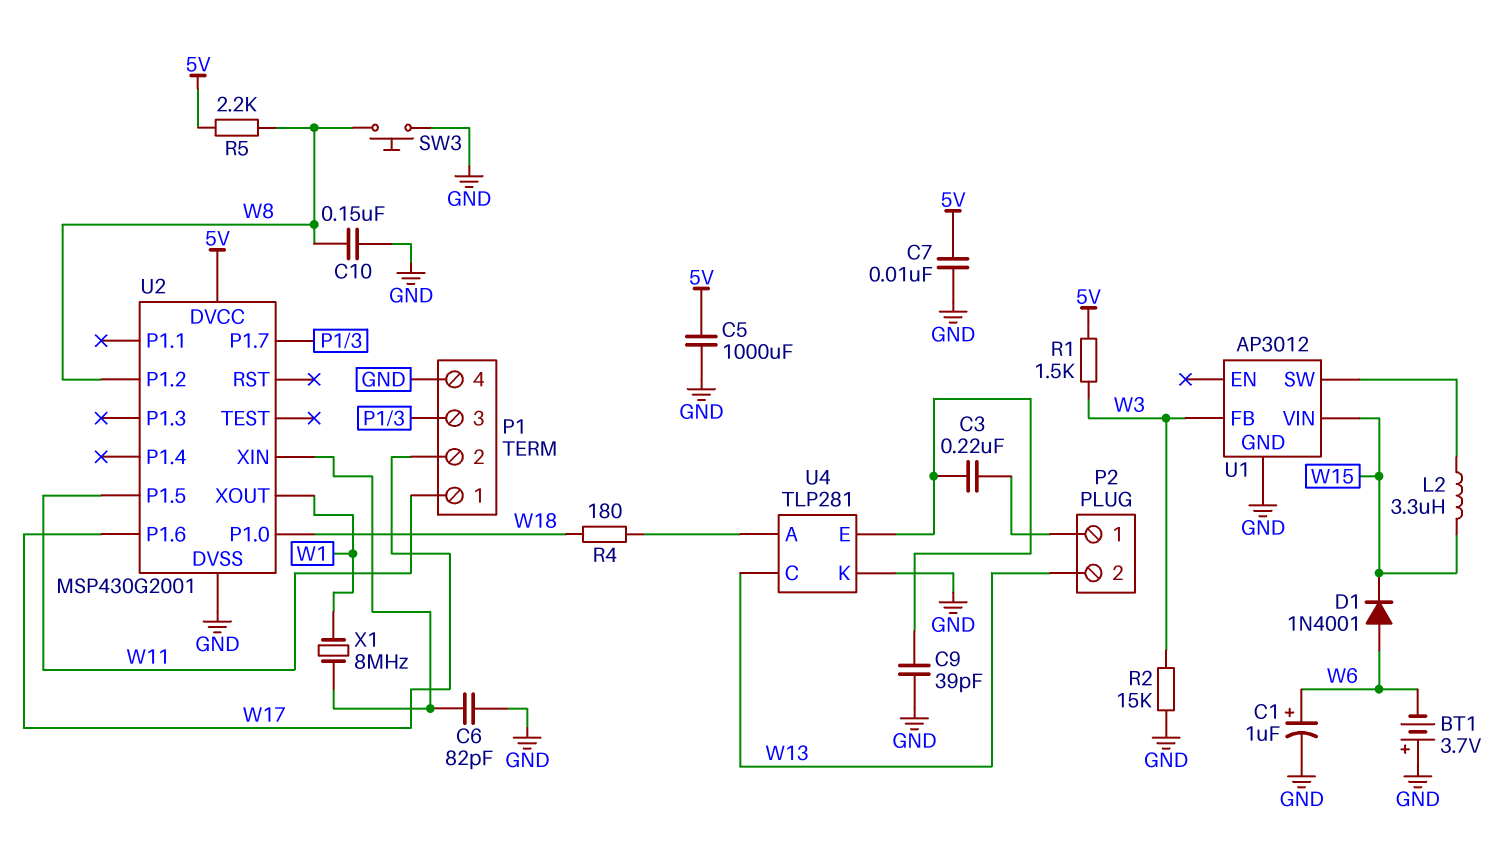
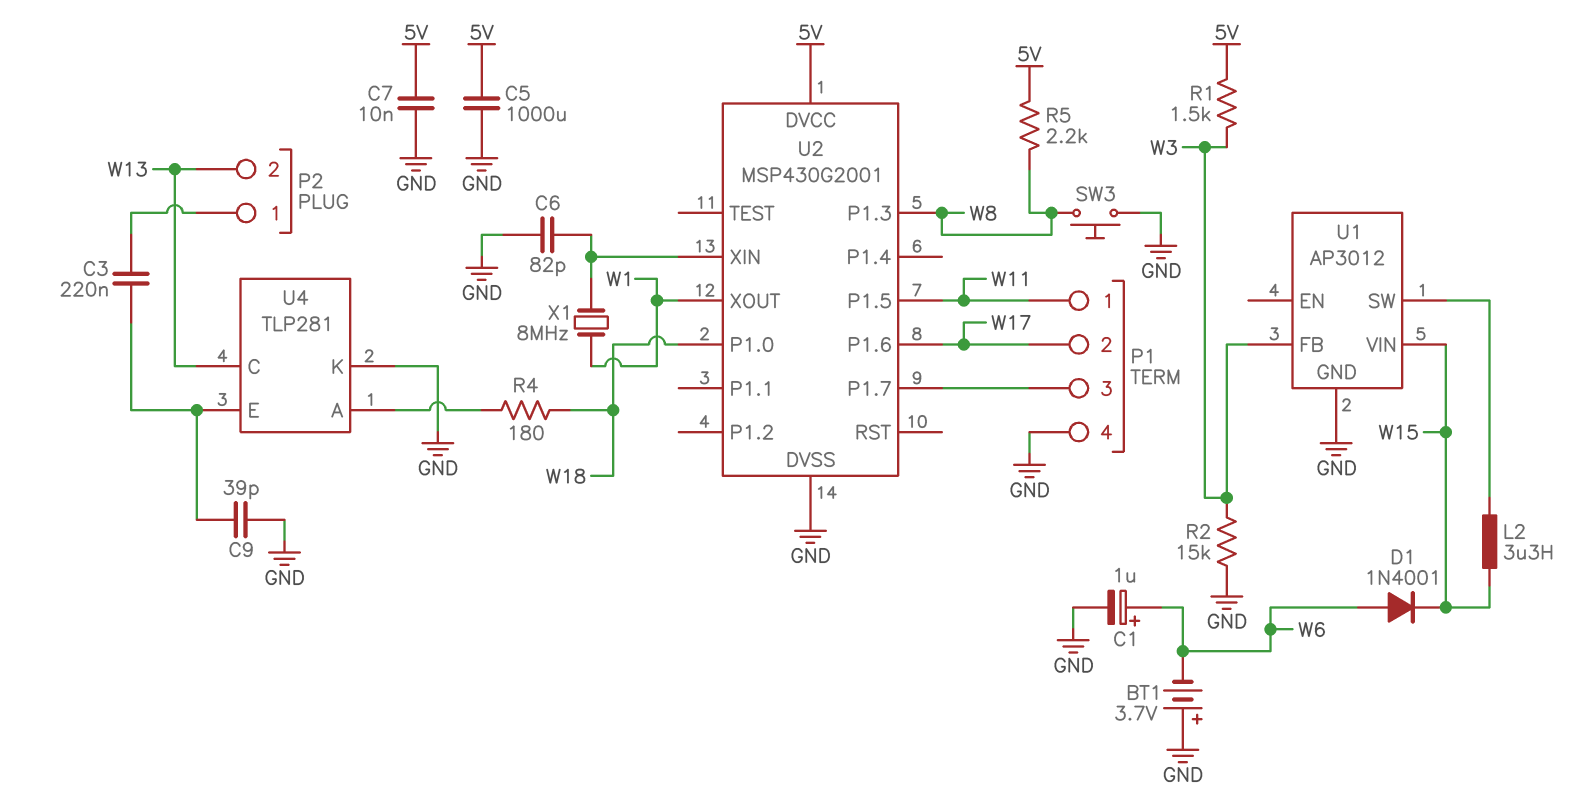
C10: 150nF (GND, W8) -> none
U2 pin P1.2: W8 -> none
U2 pin P1.3: none -> W8

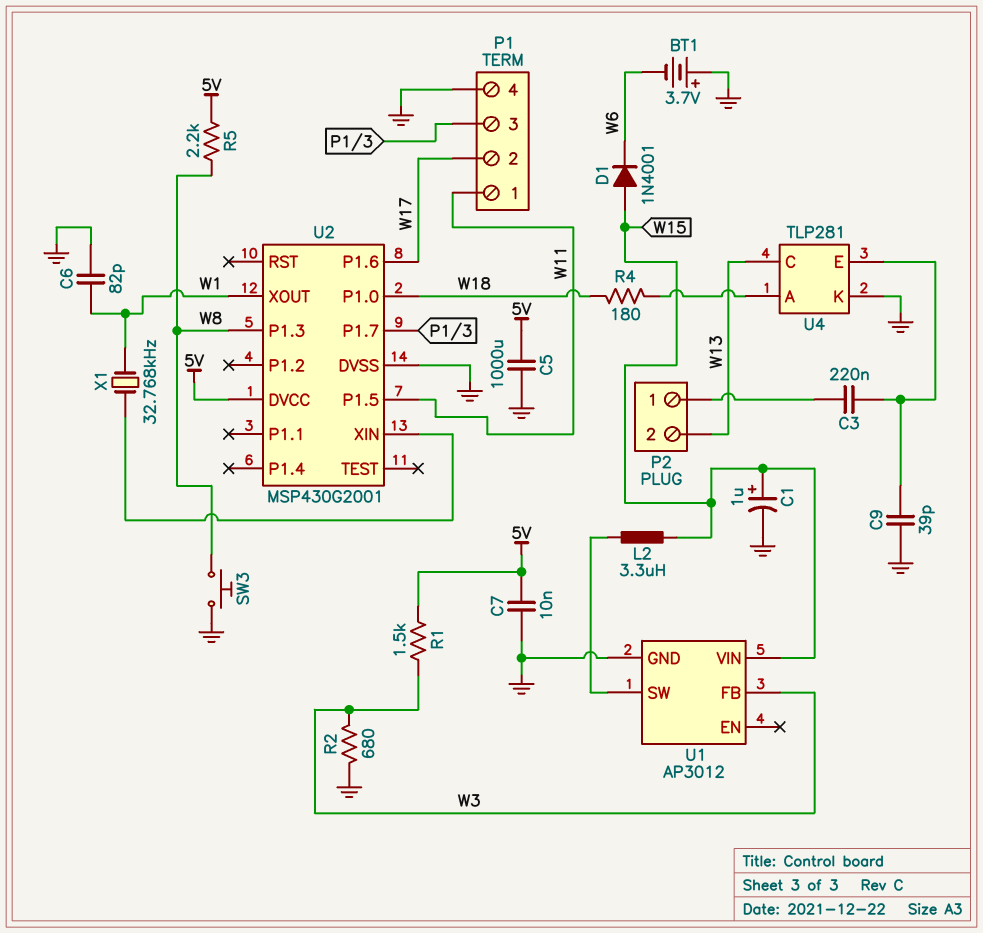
C1: 1uF (plus W6, minus GND) -> 1uF (plus W15, minus GND)
C6: 82pF (GND, U2/XIN) -> 82pF (GND, W1)
D1: diode 1N4001 (A W6, K W15) -> diode 1N4001 (A W15, K W6)
R2: 15k (GND, W3) -> 680 (GND, W3)
X1: 8MHz (U2/XIN, W1) -> 32.768kHz (U2/XIN, W1)

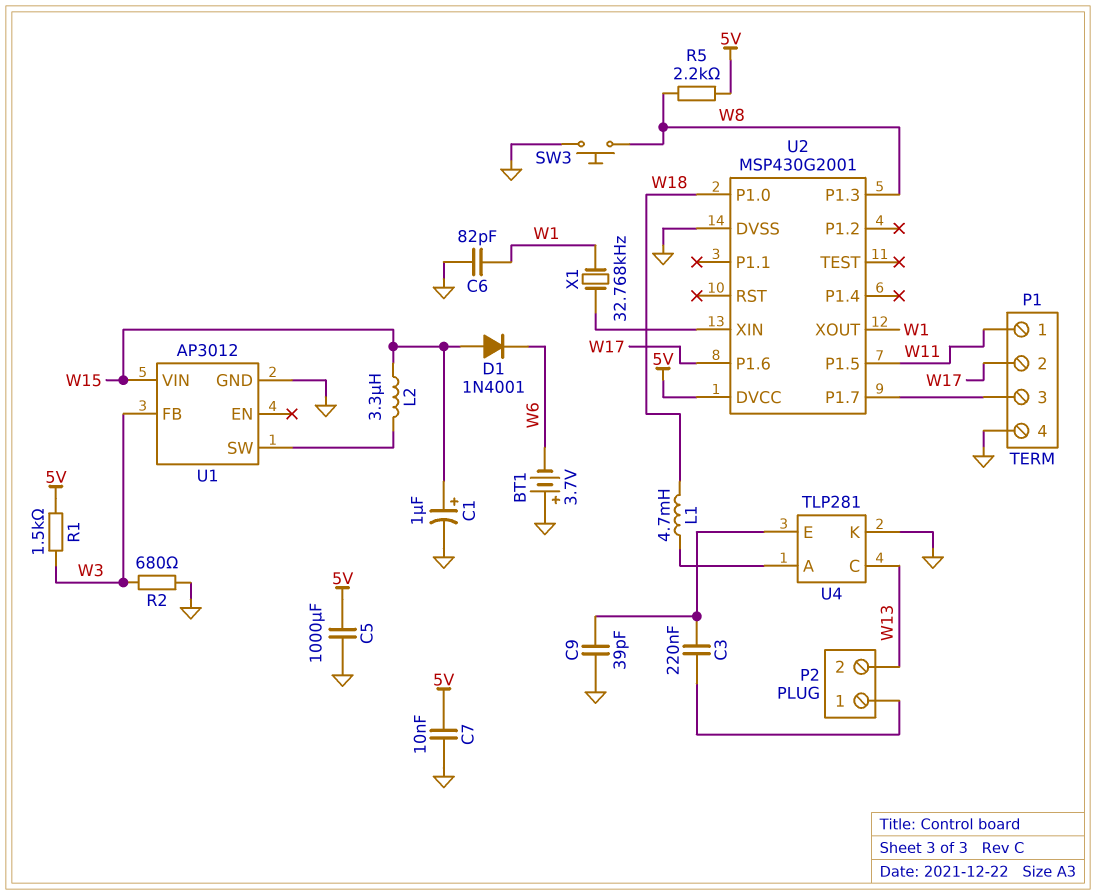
L1: none -> 4.7mH (U4/A, W18)
R4: 180 (U4/A, W18) -> none

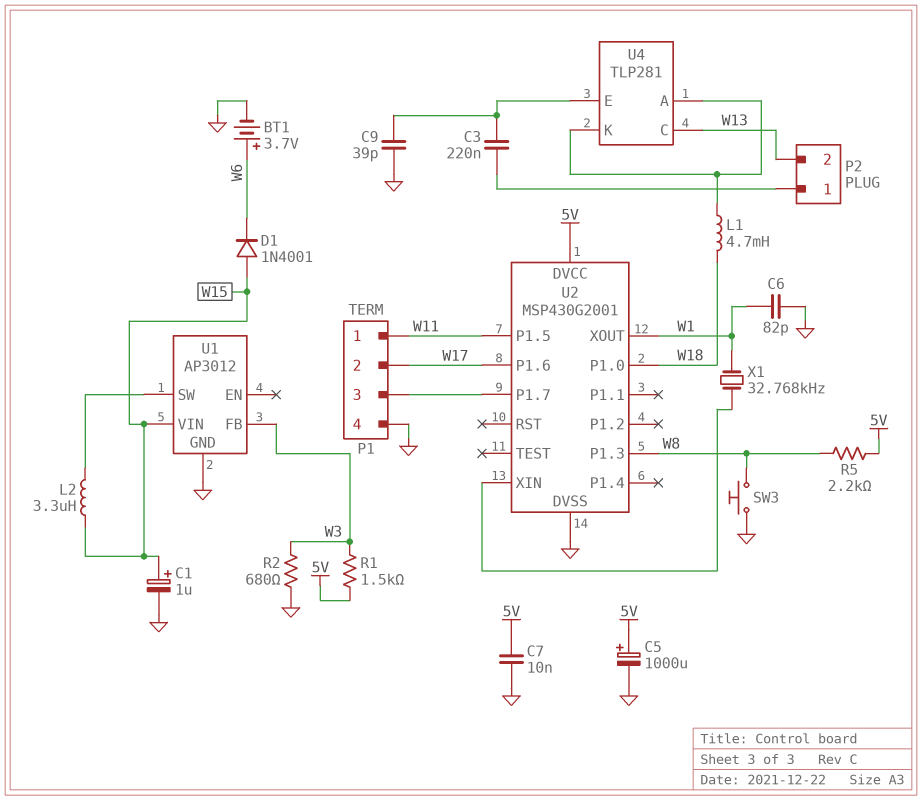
BT1: 3.7V (plus GND, minus W6) -> 3.7V (plus W6, minus GND)
C5: 1000uF (5V, GND) -> 1000uF (plus 5V, minus GND)
U4 pin K: GND -> U4/A

